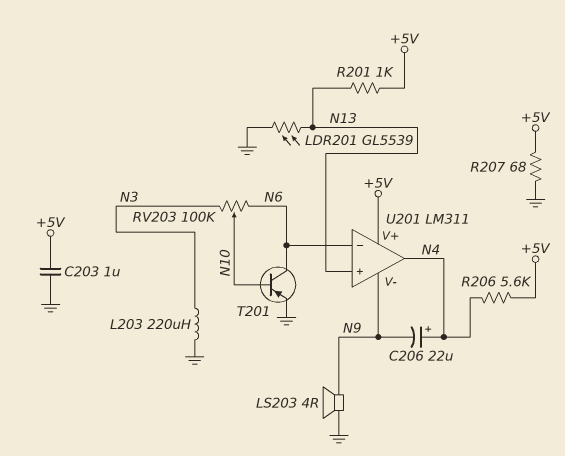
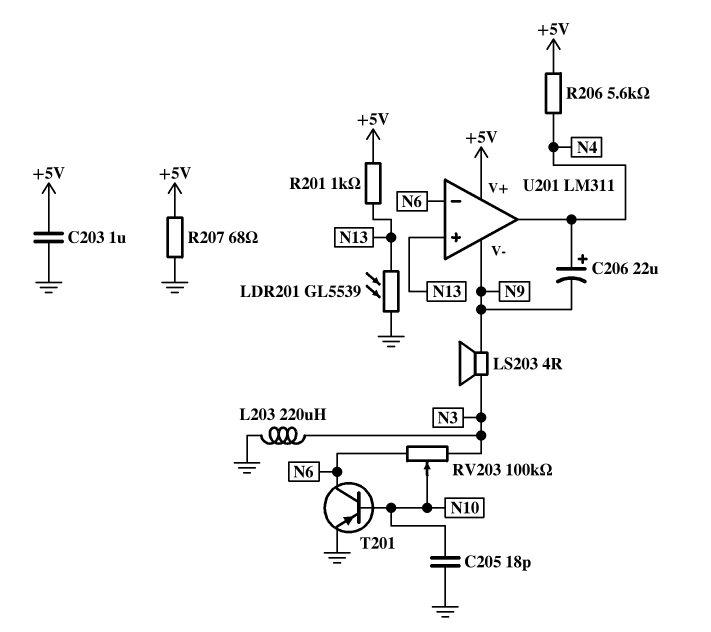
C205: none -> 18pF (GND, N10)
LS203: speaker 4R (GND, N9) -> speaker 4R (N3, N9)

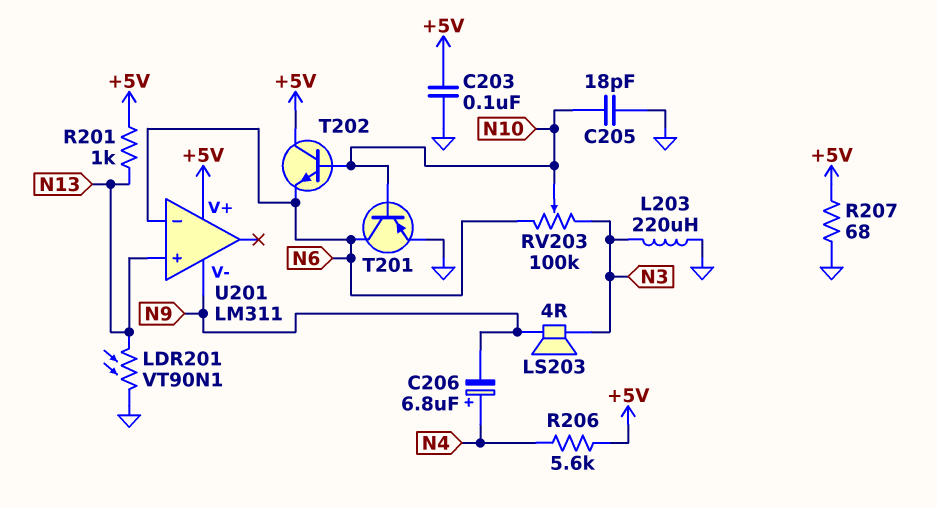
C203: 1uF (+5V, GND) -> 100nF (+5V, GND)
C206: 22uF (plus N4, minus N9) -> 6.8uF (plus N4, minus N9)
LDR201: GL5539 (GND, N13) -> VT90N1 (GND, N13)
T202: none -> NPN (B N10, C +5V, E N6)
U201 pin out: N4 -> none

